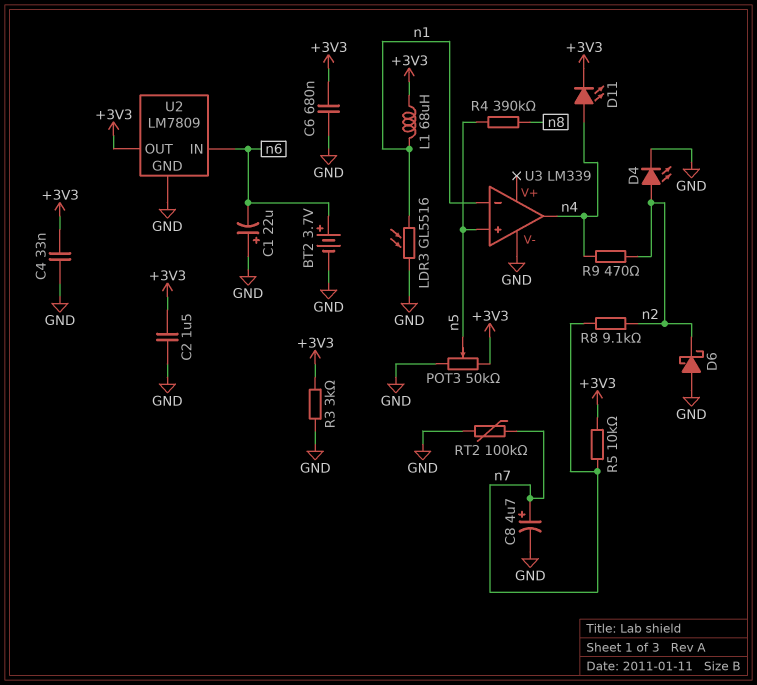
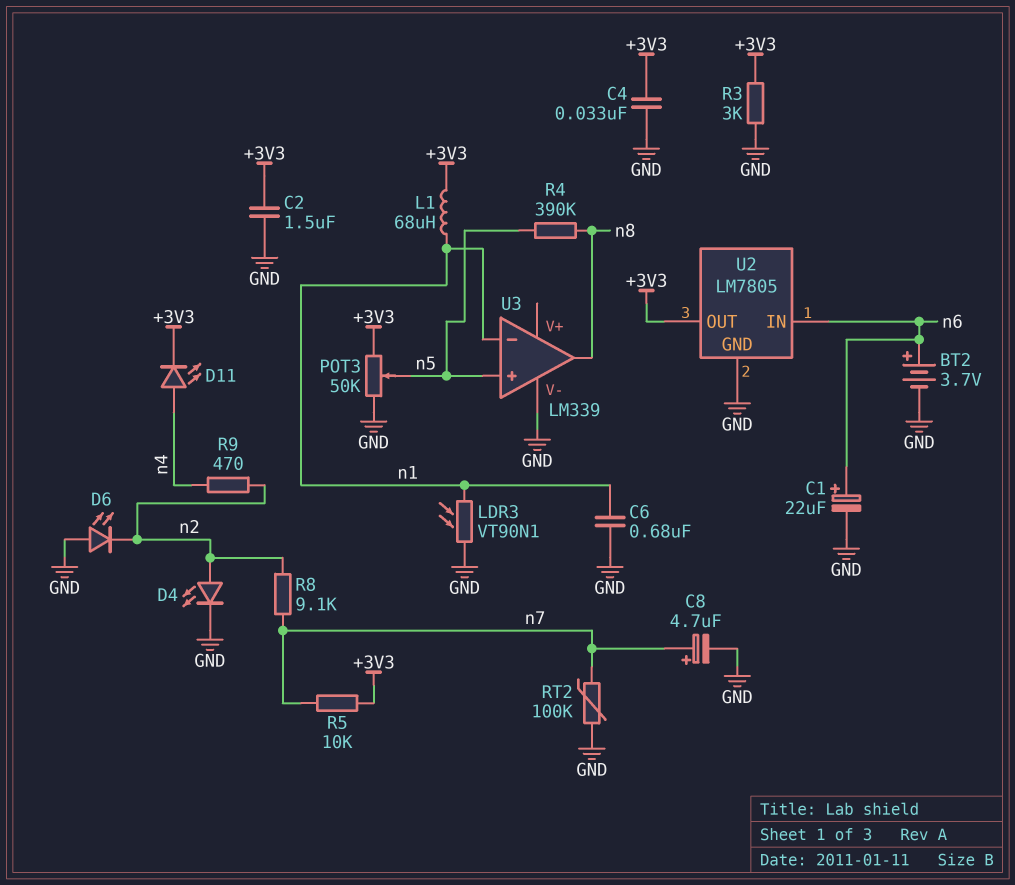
C1: 22uF (plus GND, minus n6) -> 22uF (plus n6, minus GND)
C6: 680nF (+3V3, GND) -> 680nF (GND, n1)
D6: schottky (A GND, K n2) -> LED (A GND, K n2)
LDR3: GL5516 (GND, n1) -> VT90N1 (GND, n1)
U2: LM7809 -> LM7805
U3 pin out: n4 -> n8

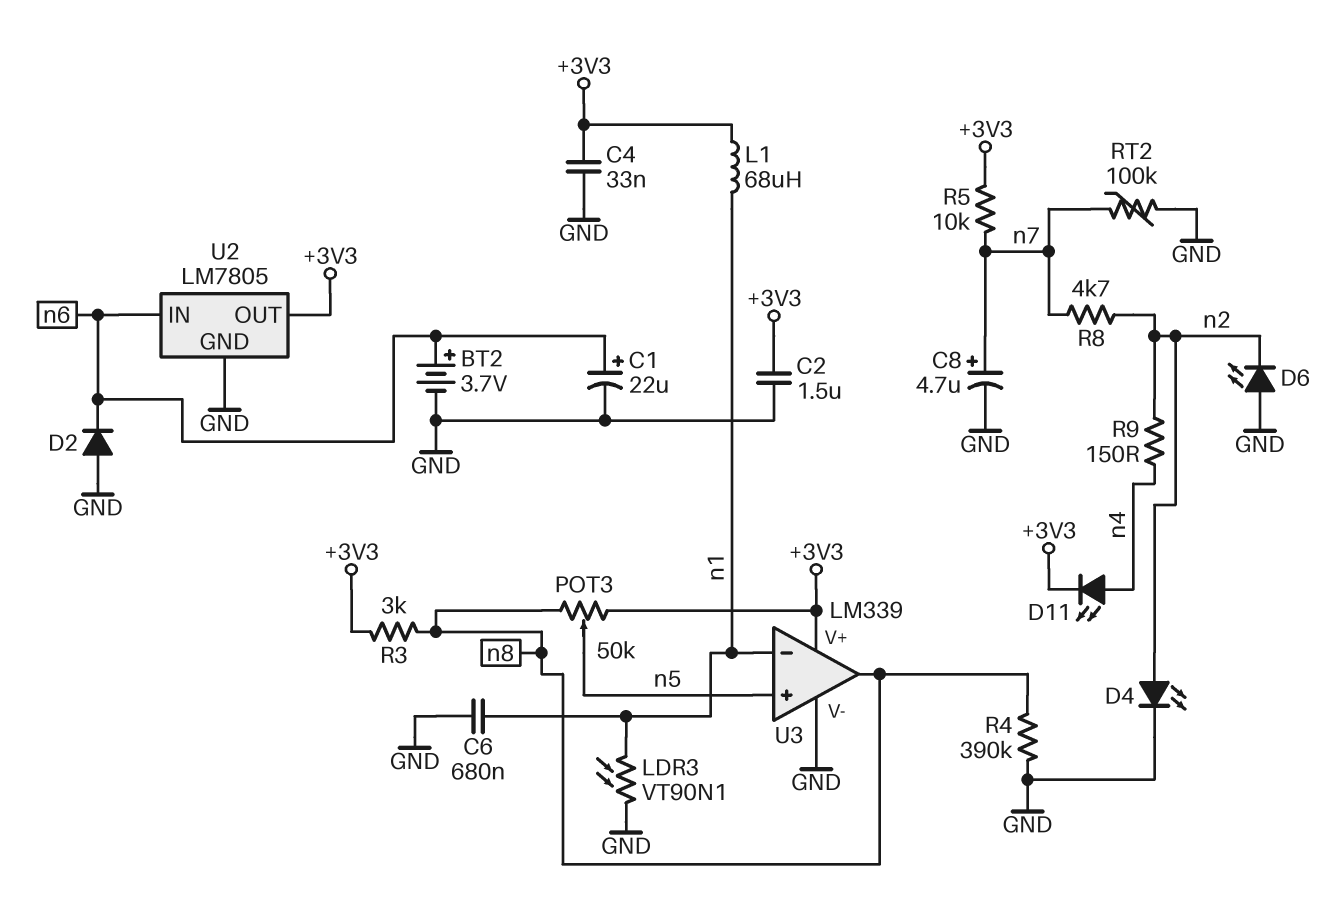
D2: none -> diode (A GND, K n6)
POT3: 50k (+3V3, GND, wiper n5) -> 50k (+3V3, n8, wiper n5)
R3: 3k (+3V3, GND) -> 3k (+3V3, n8)
R4: 390k (n5, n8) -> 390k (GND, n8)
R8: 9.1k (n2, n7) -> 4.7k (n2, n7)
R9: 470 (n2, n4) -> 150 (n2, n4)
U3 pin V+: none -> +3V3

